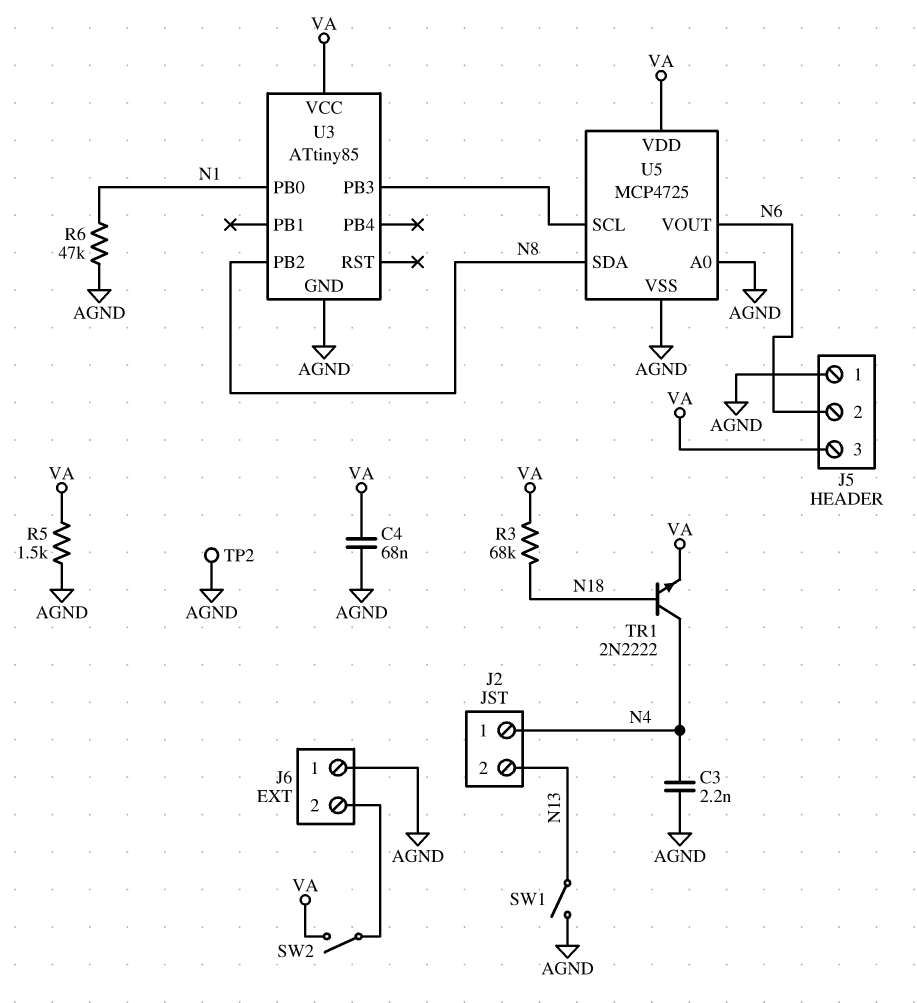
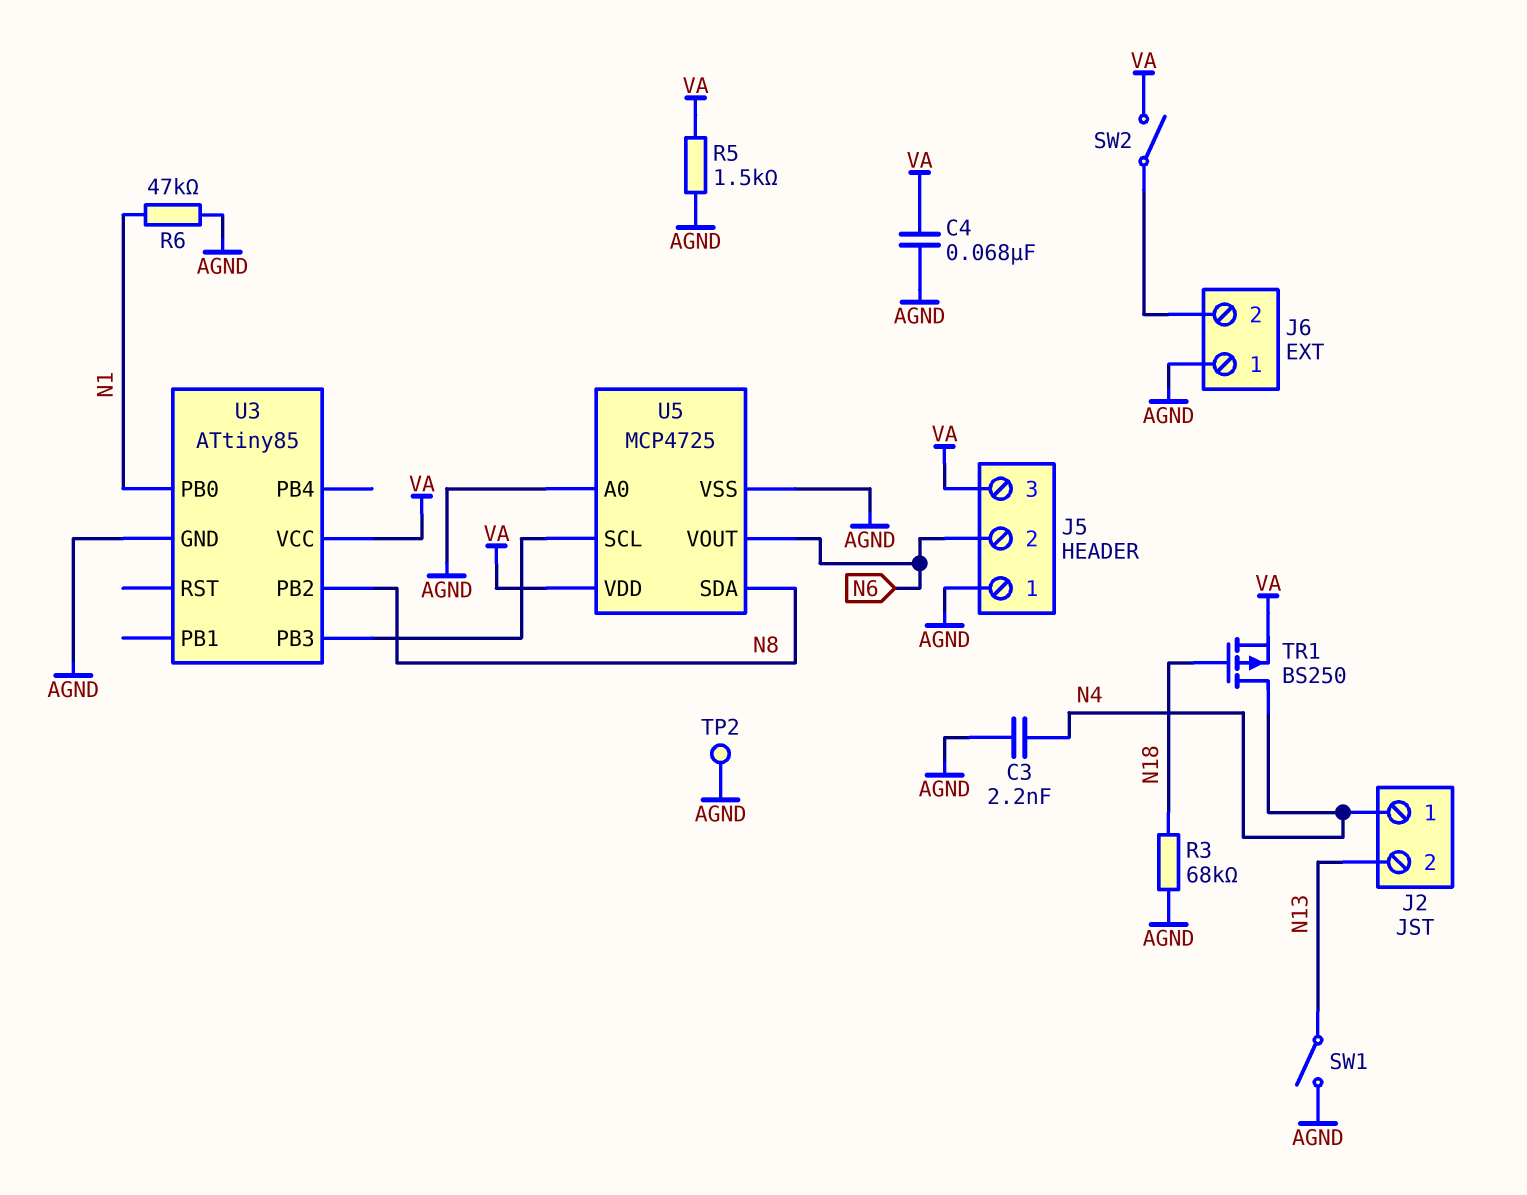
R3: 68k (N18, VA) -> 68k (AGND, N18)
TR1: NPN 2N2222 (B N18, C N4, E VA) -> PMOS BS250 (G N18, D N4, S VA)

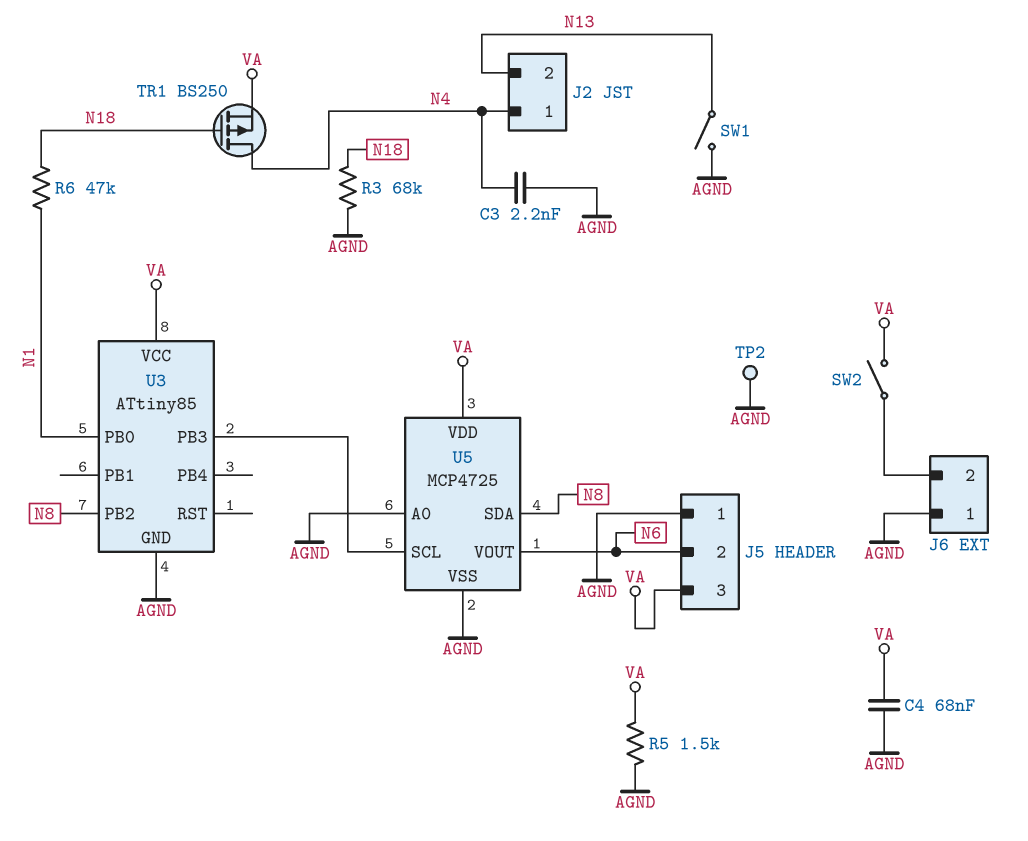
R6: 47k (AGND, N1) -> 47k (N1, N18)

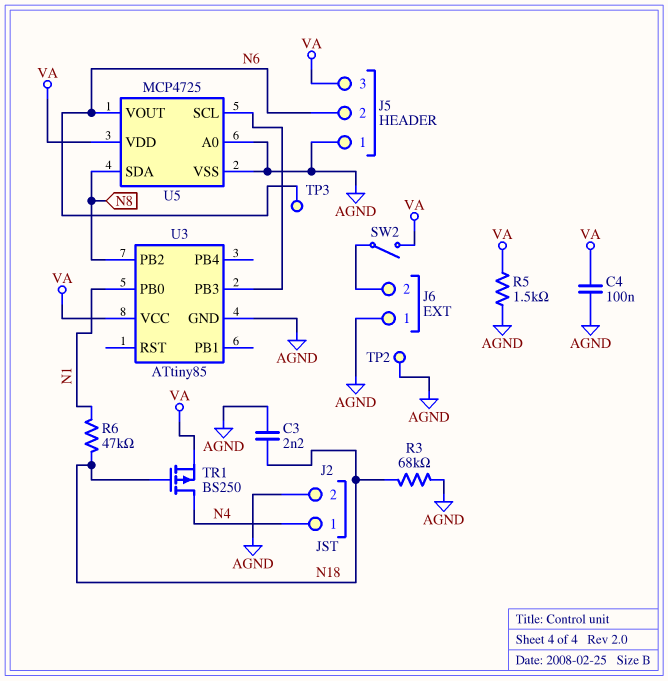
C3: 2.2nF (AGND, N4) -> 2.2nF (AGND, N18)
C4: 68nF (AGND, VA) -> 100nF (AGND, VA)
J2 pin 2: N13 -> AGND
SW1: switch (AGND, N13) -> none
TP3: none -> test point (N6)

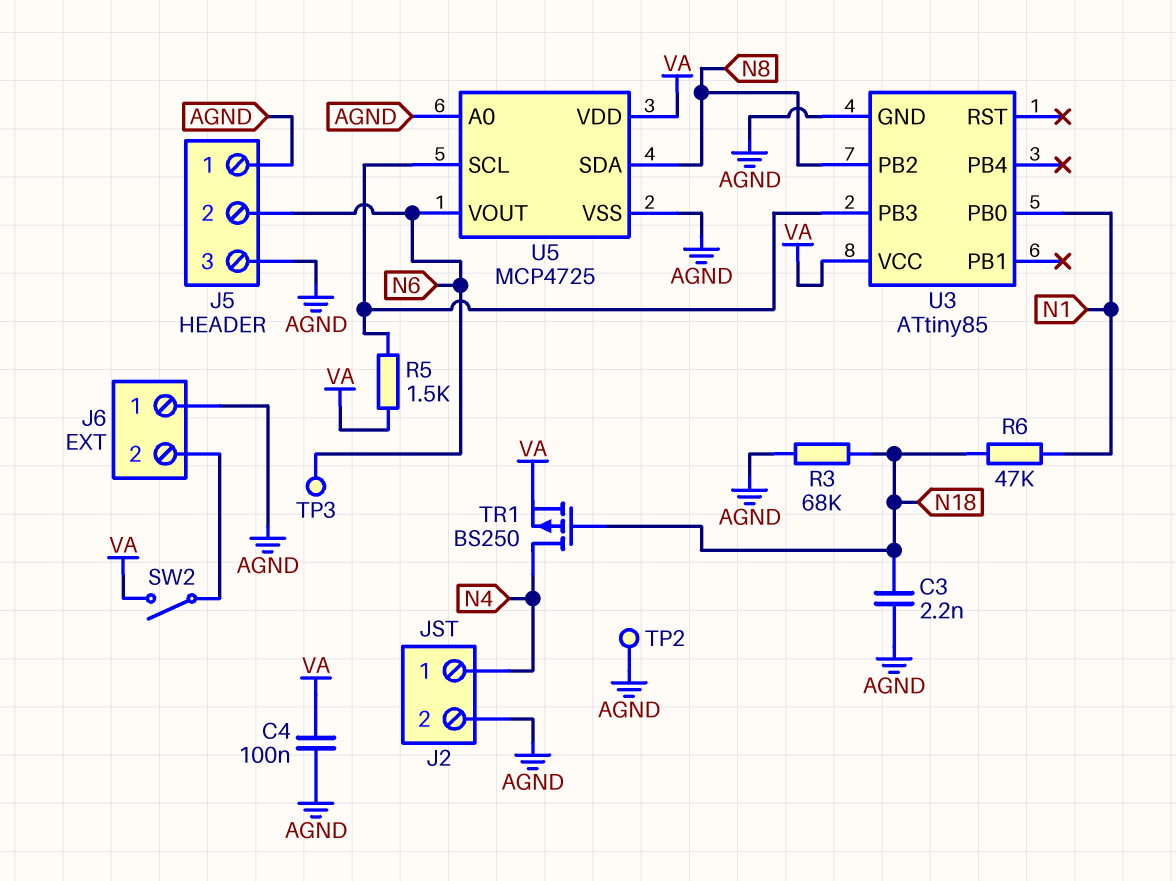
J5 pin 3: VA -> AGND
R5: 1.5k (AGND, VA) -> 1.5k (U3/PB3, VA)

